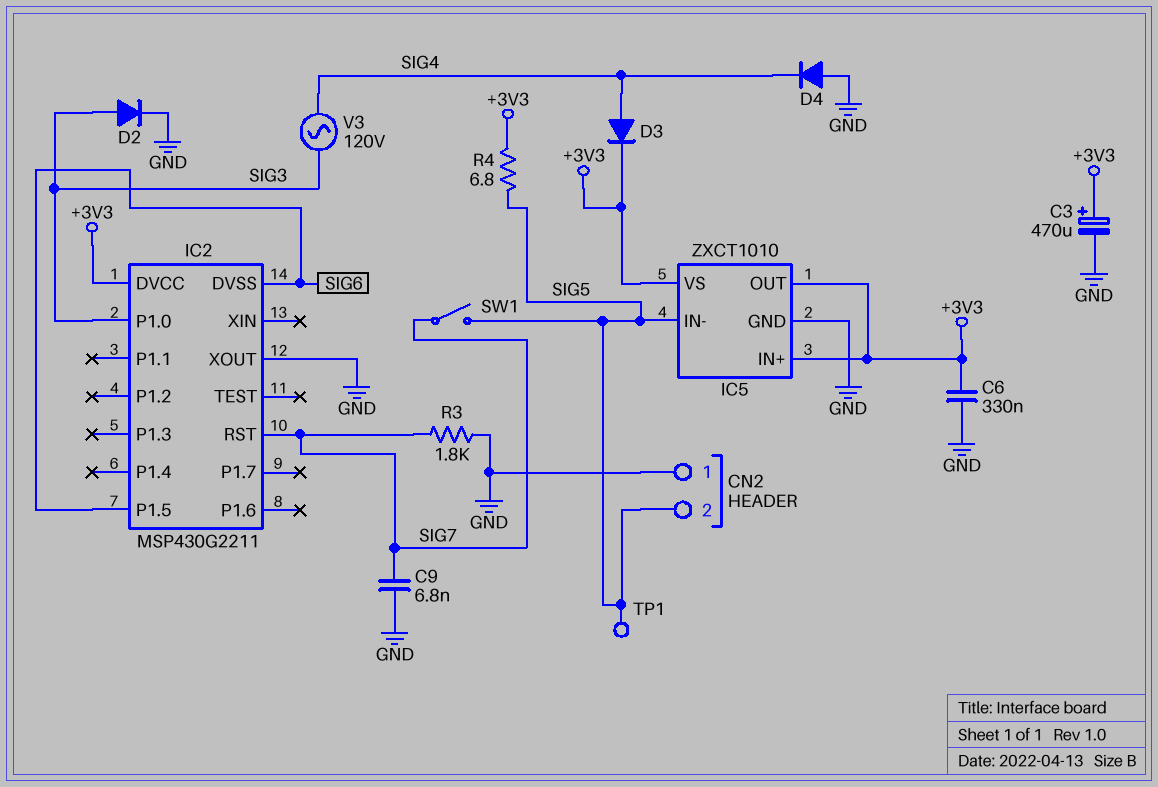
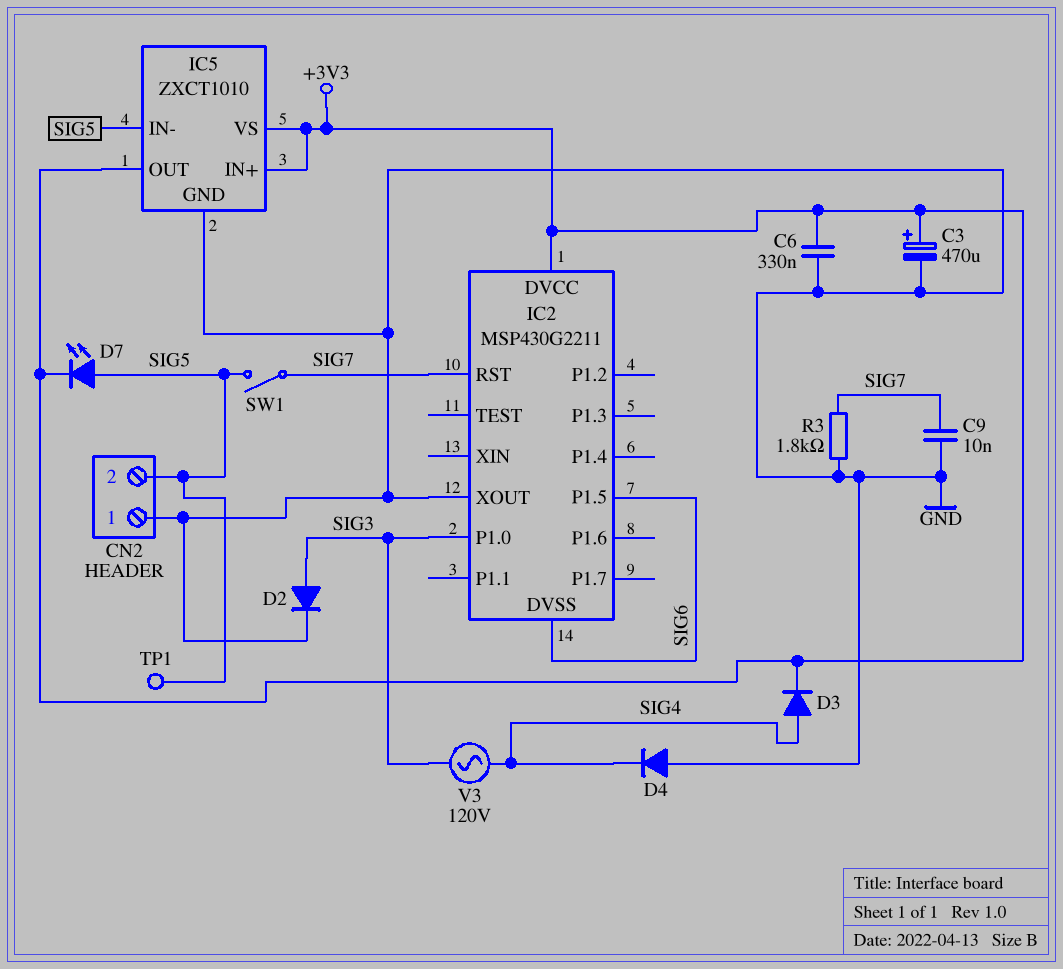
C9: 6.8nF (GND, SIG7) -> 10nF (GND, SIG7)
D7: none -> LED (A SIG5, K +3V3)
R4: 6.8 (+3V3, SIG5) -> none

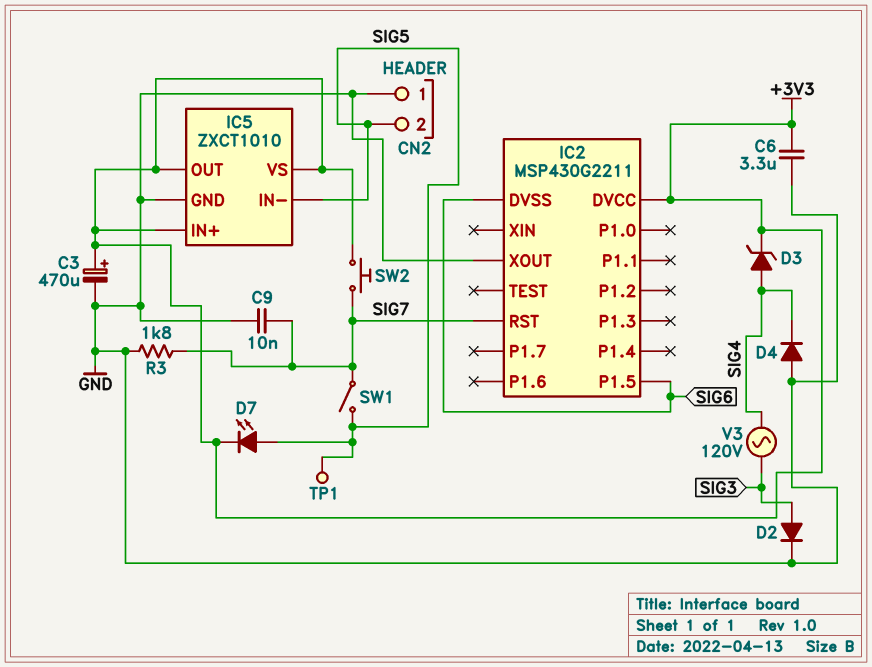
C6: 330nF (+3V3, GND) -> 3.3uF (+3V3, GND)
D3: diode (A SIG4, K +3V3) -> zener (A SIG4, K +3V3)
IC2 pin P1.0: SIG3 -> none
SW2: none -> button (+3V3, SIG7)

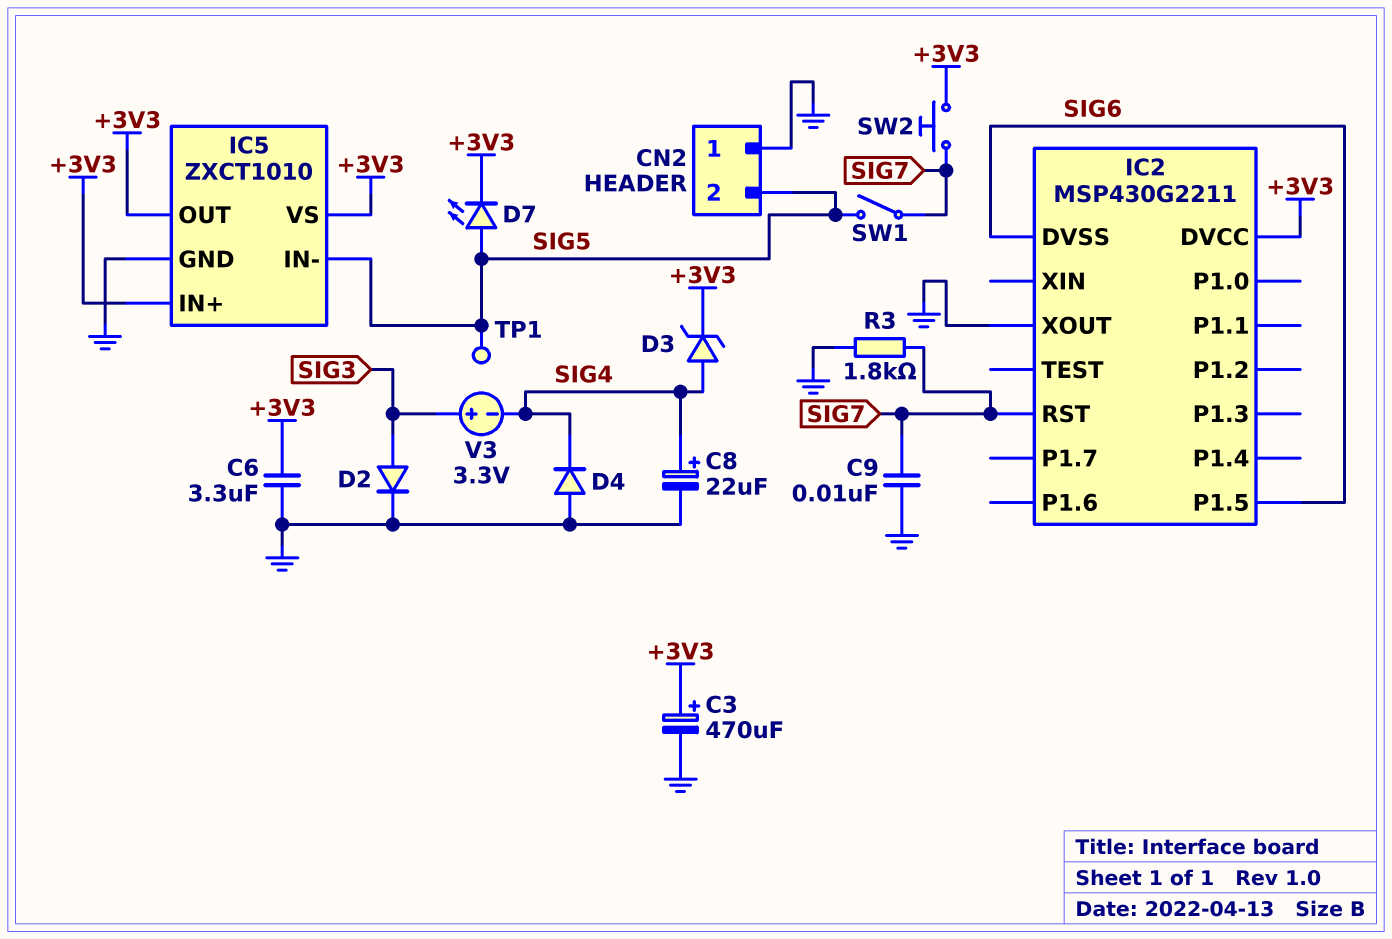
C8: none -> 22uF (plus SIG4, minus GND)
V3: AC 120V (SIG3, SIG4) -> 3.3V (plus SIG3, minus SIG4)

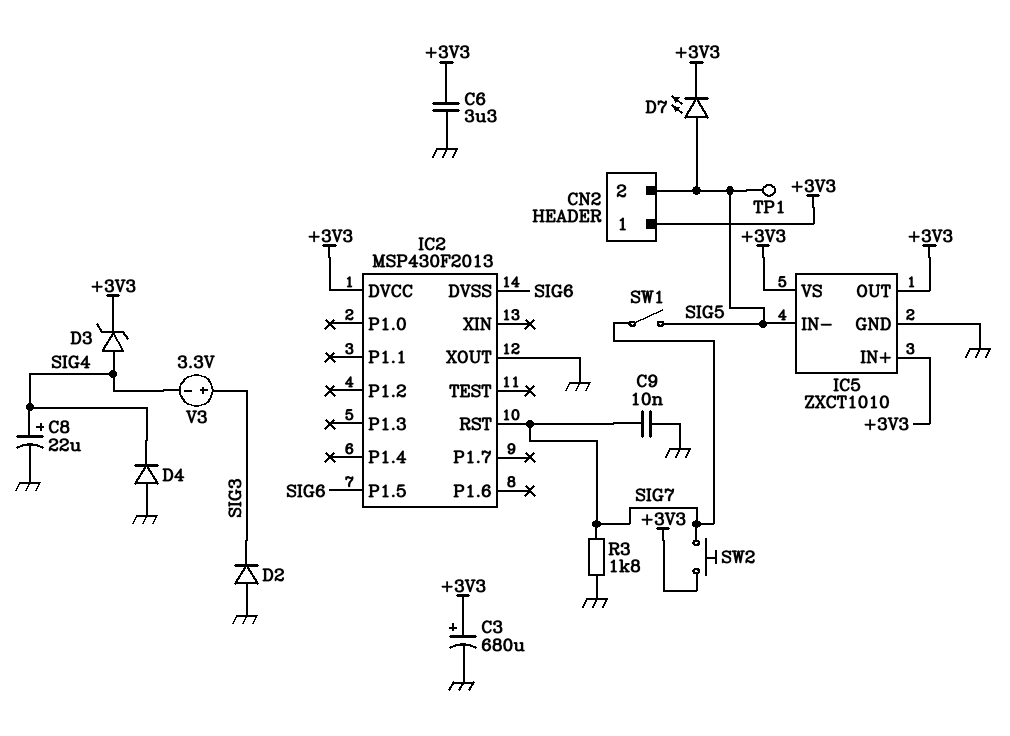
C3: 470uF (plus +3V3, minus GND) -> 680uF (plus +3V3, minus GND)
CN2 pin 1: GND -> +3V3
D2: diode (A SIG3, K GND) -> diode (A GND, K SIG3)
IC2: MSP430G2211 -> MSP430F2013

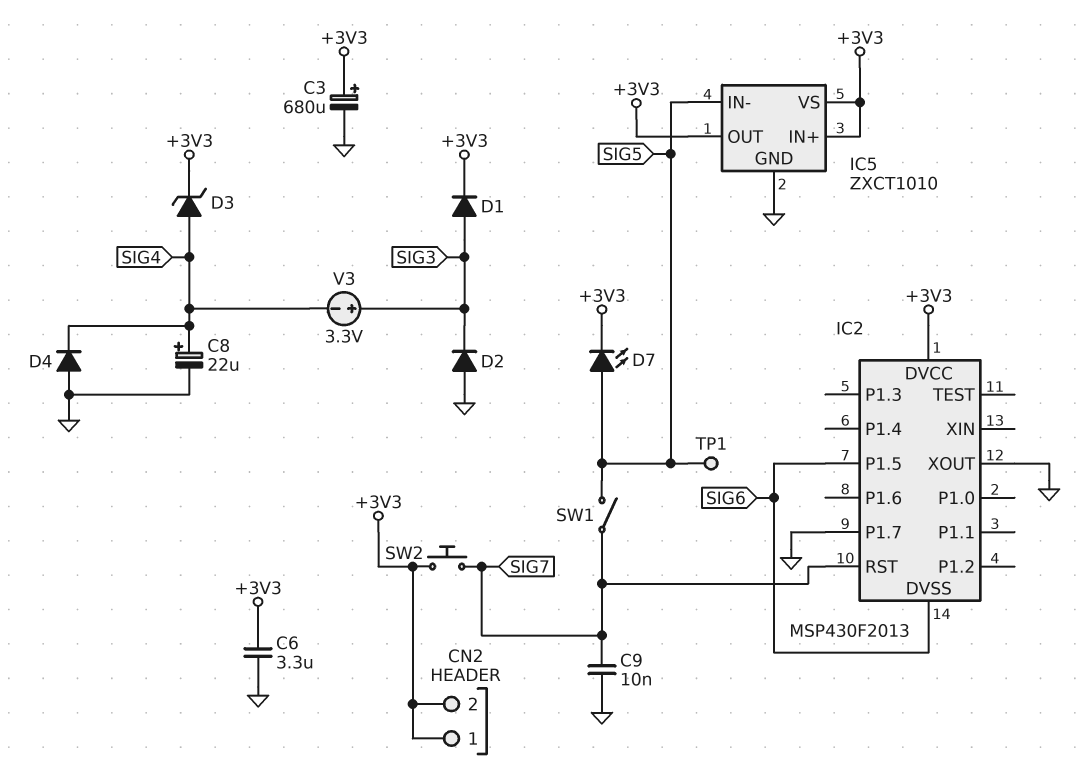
CN2 pin 2: SIG5 -> +3V3
D1: none -> diode (A SIG3, K +3V3)
IC2 pin P1.7: none -> GND
R3: 1.8k (GND, SIG7) -> none

